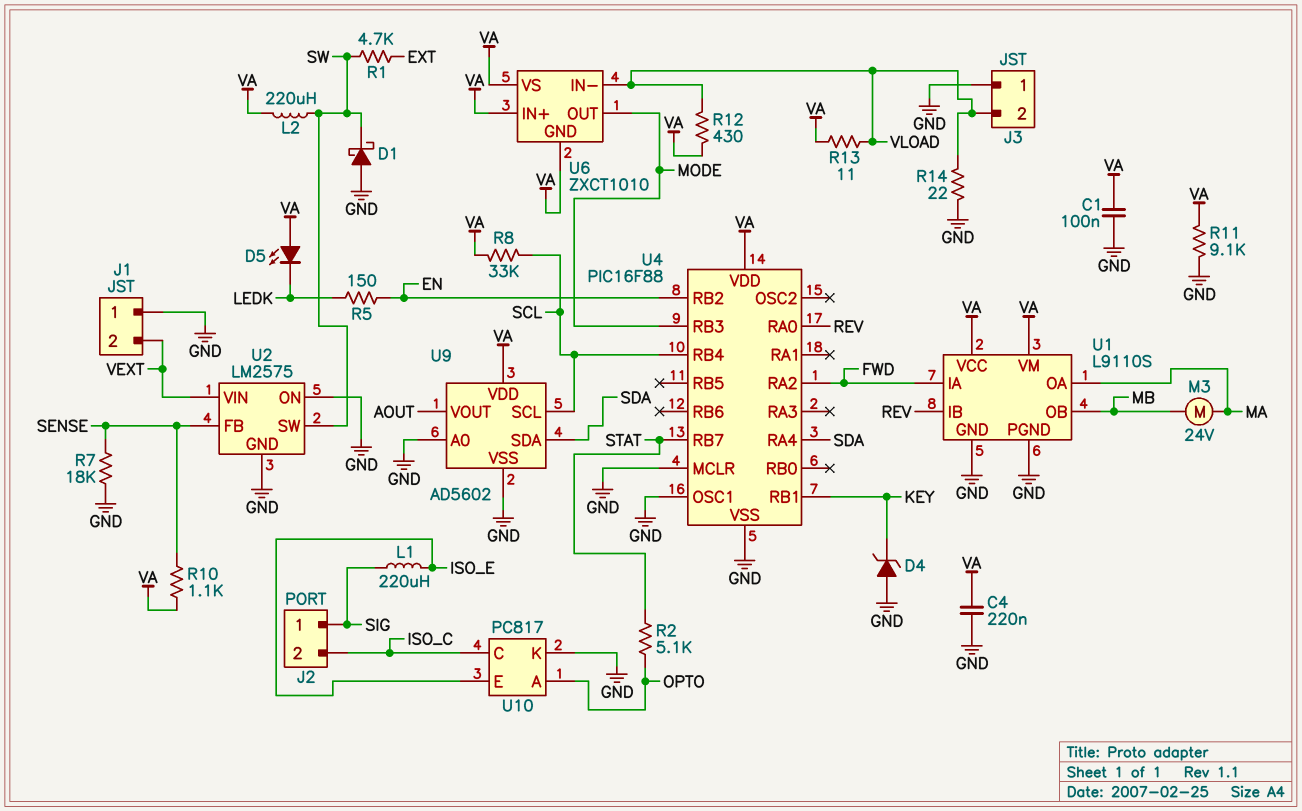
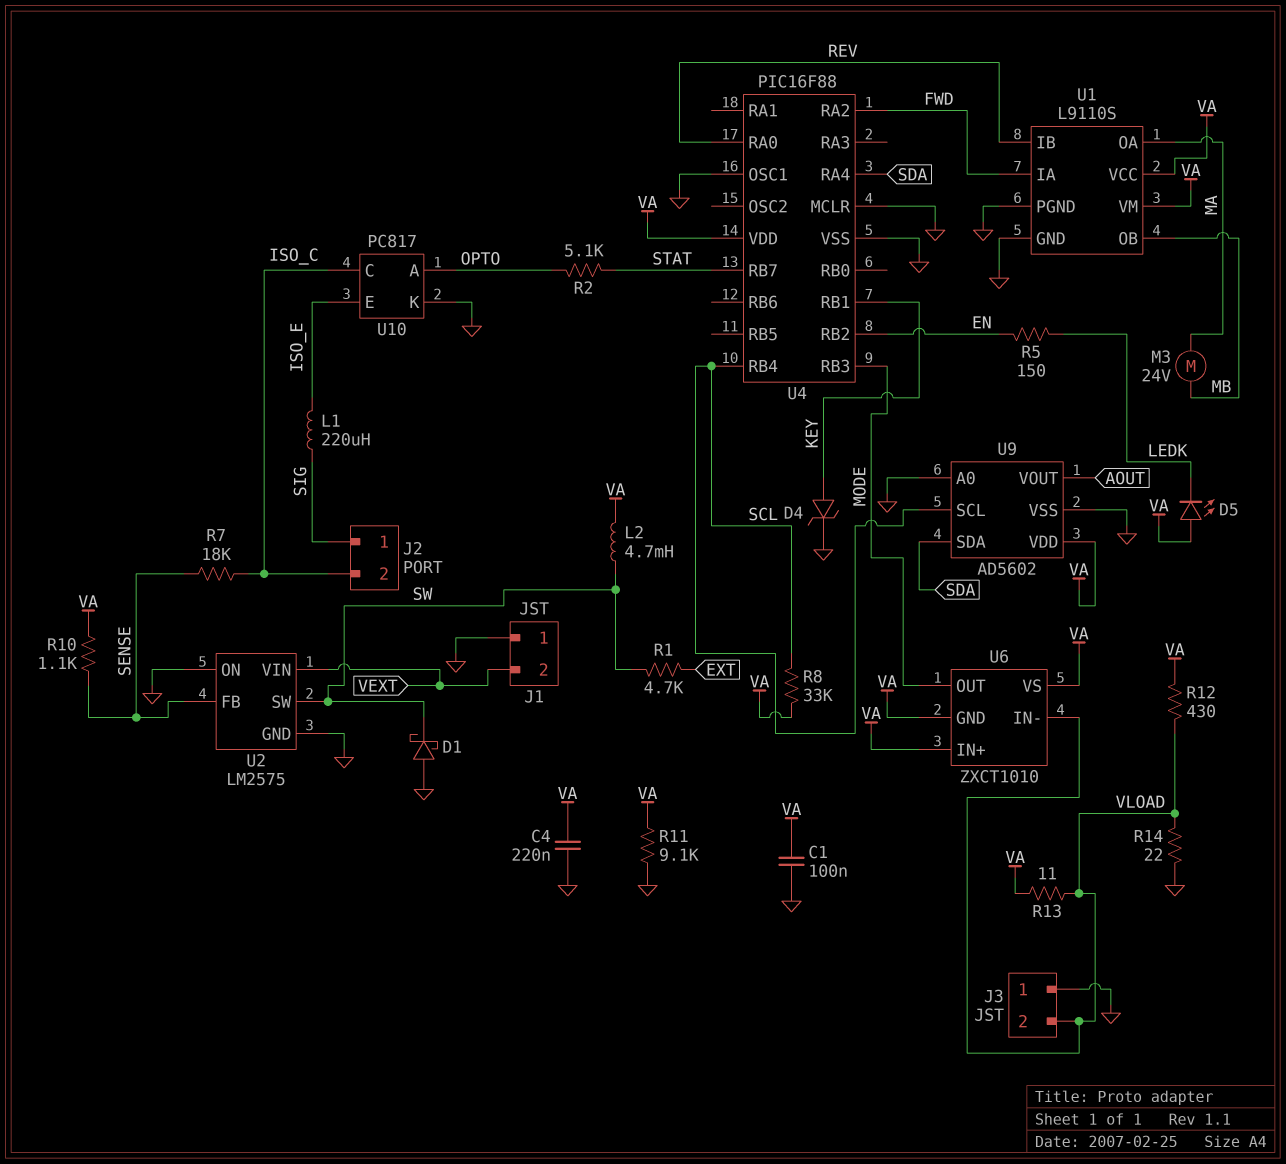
D4: zener (A GND, K KEY) -> zener (A KEY, K GND)
L2: 220uH (SW, VA) -> 4.7mH (SW, VA)
R7: 18k (GND, SENSE) -> 18k (ISO_C, SENSE)

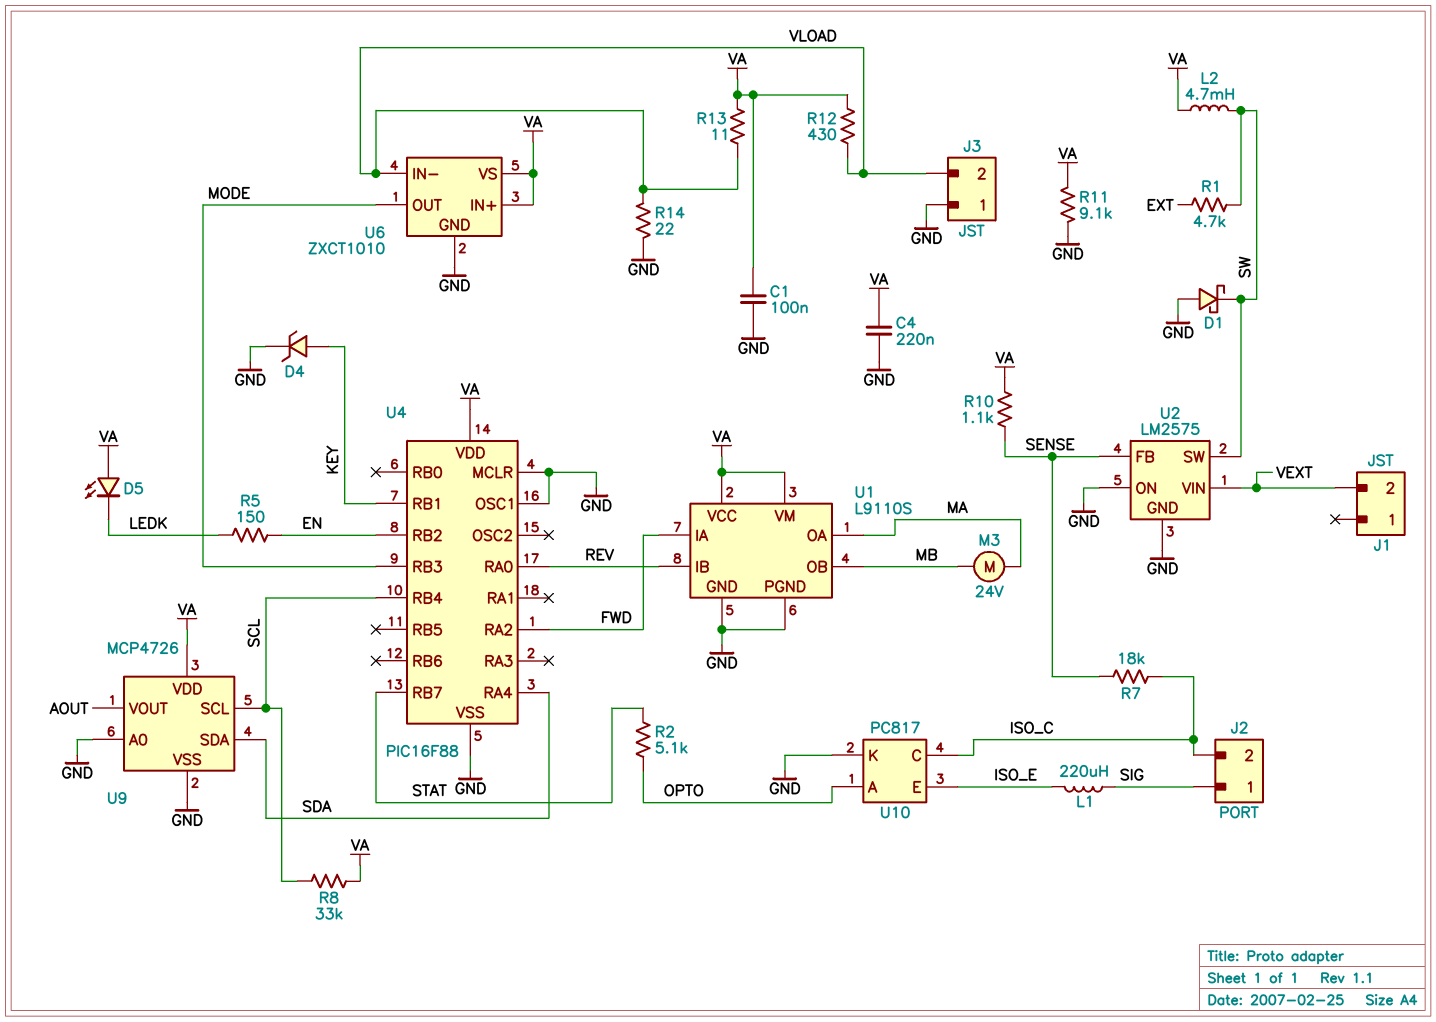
J1 pin 1: GND -> none
U6 pin GND: VA -> GND
U9: AD5602 -> MCP4726

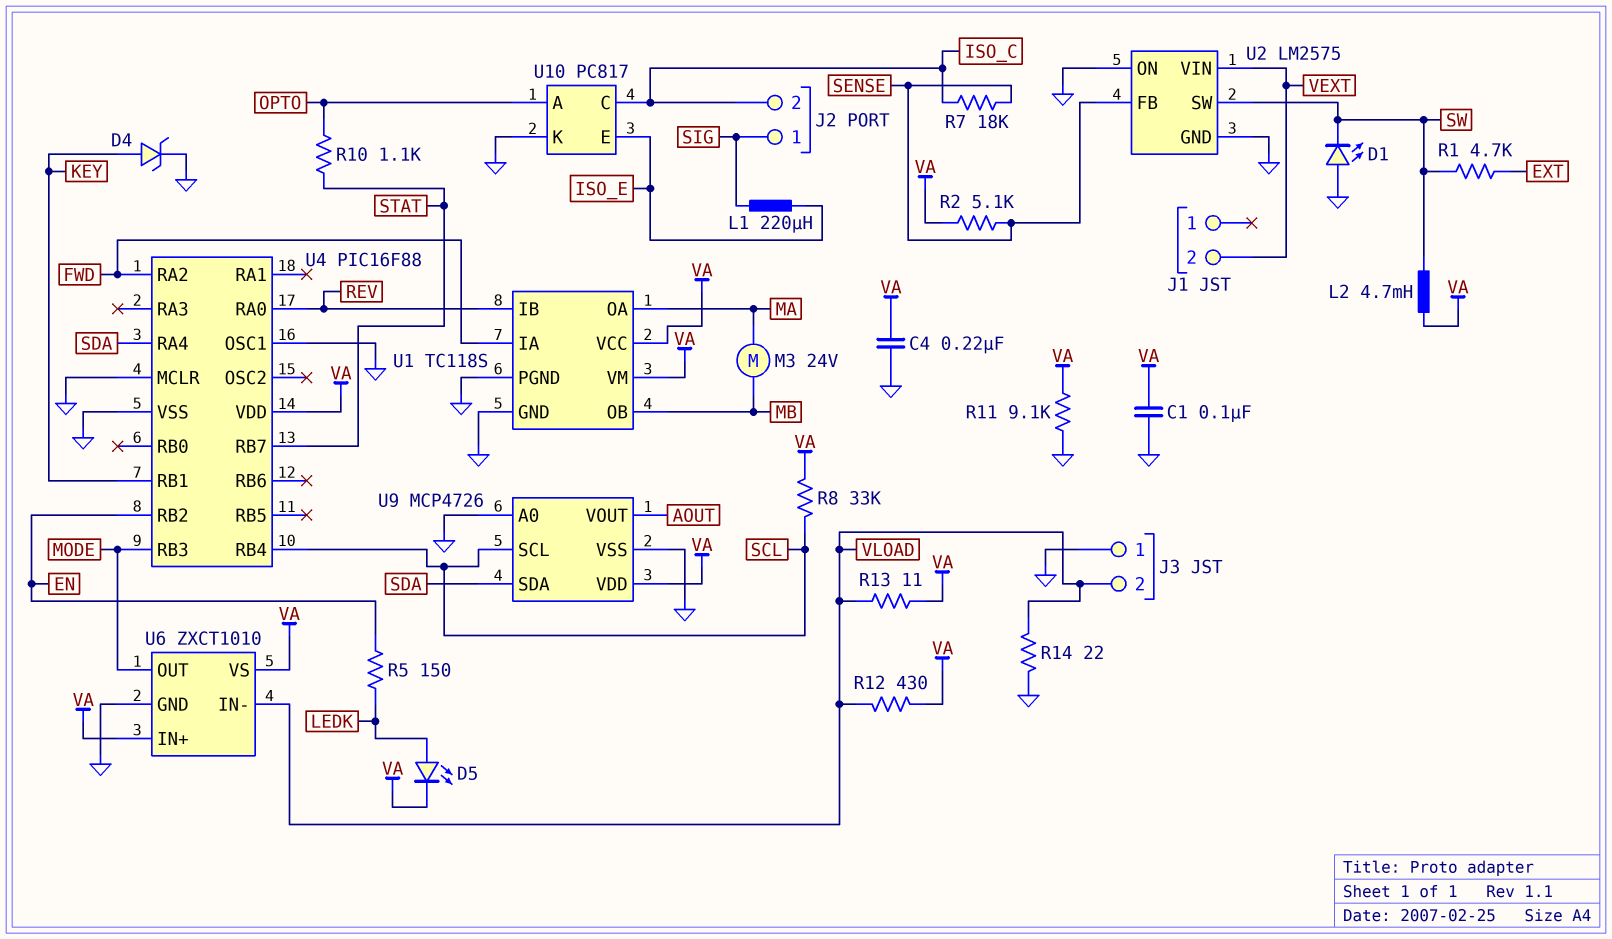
D1: schottky (A GND, K SW) -> LED (A GND, K SW)
D5: LED (A VA, K LEDK) -> LED (A LEDK, K VA)
R2: 5.1k (OPTO, STAT) -> 5.1k (SENSE, VA)
R10: 1.1k (SENSE, VA) -> 1.1k (OPTO, STAT)
U1: L9110S -> TC118S

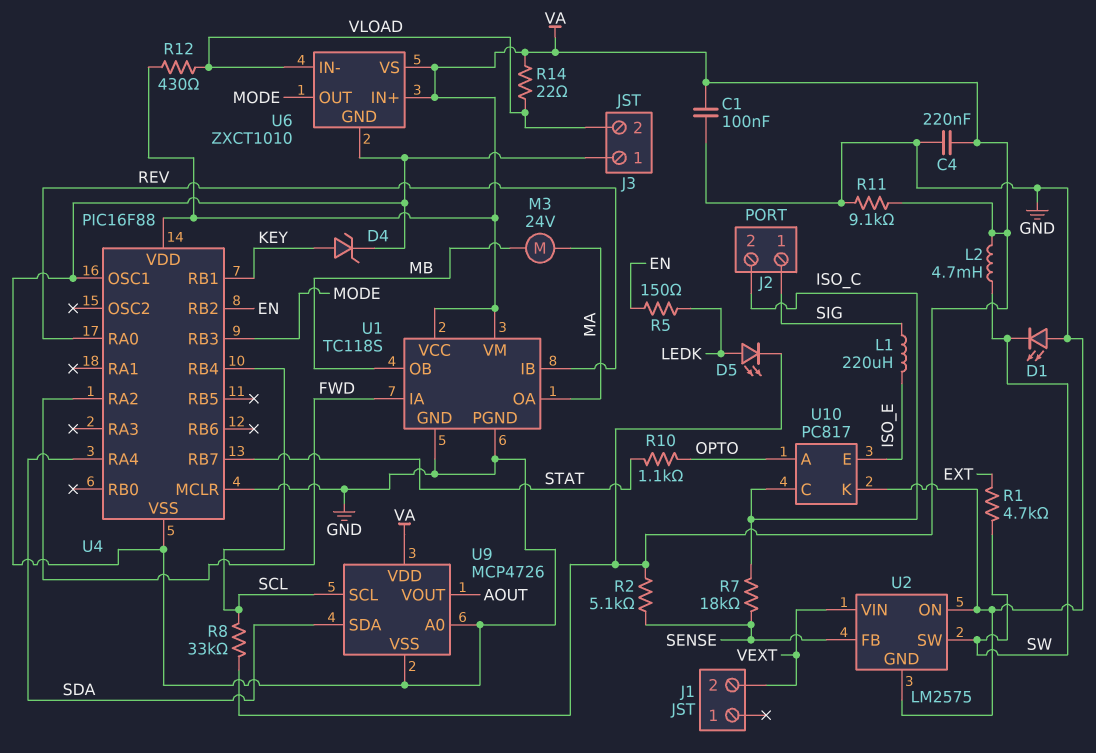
R13: 11 (VA, VLOAD) -> none
R14: 22 (GND, VLOAD) -> 22 (VA, VLOAD)

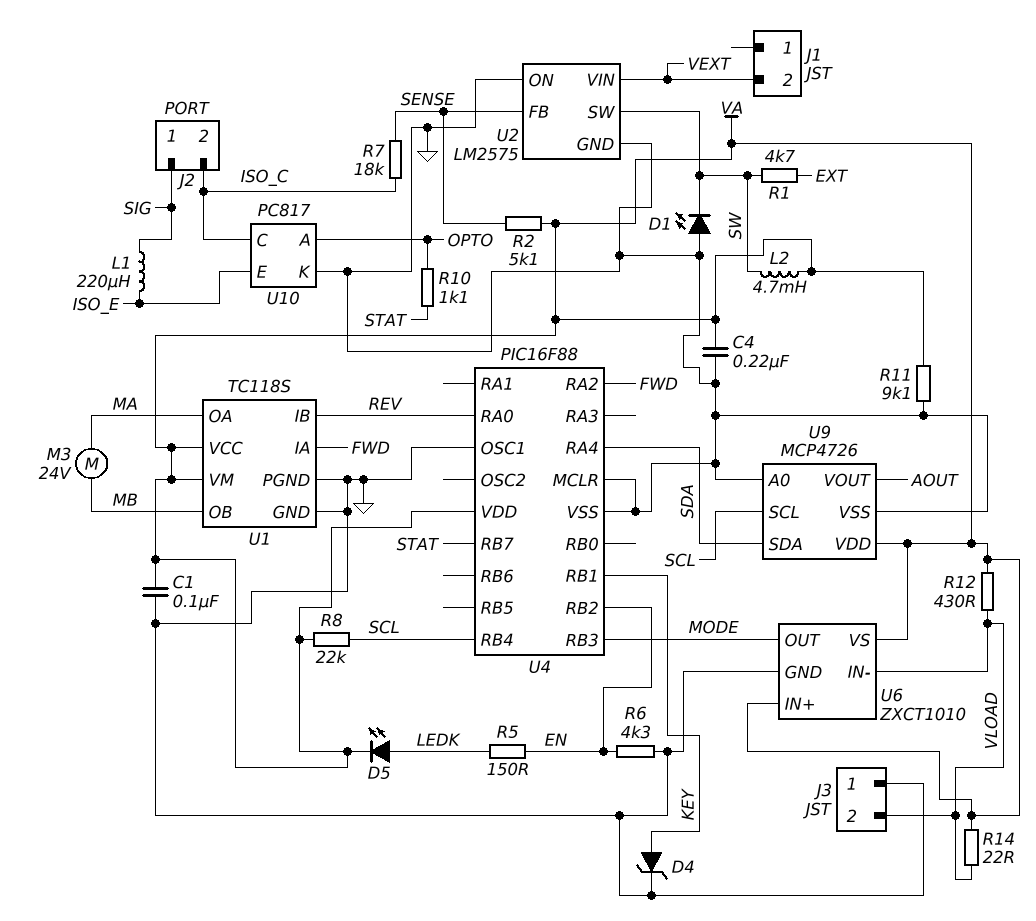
R6: none -> 4.3k (EN, GND)
R8: 33k (SCL, VA) -> 22k (SCL, VA)

